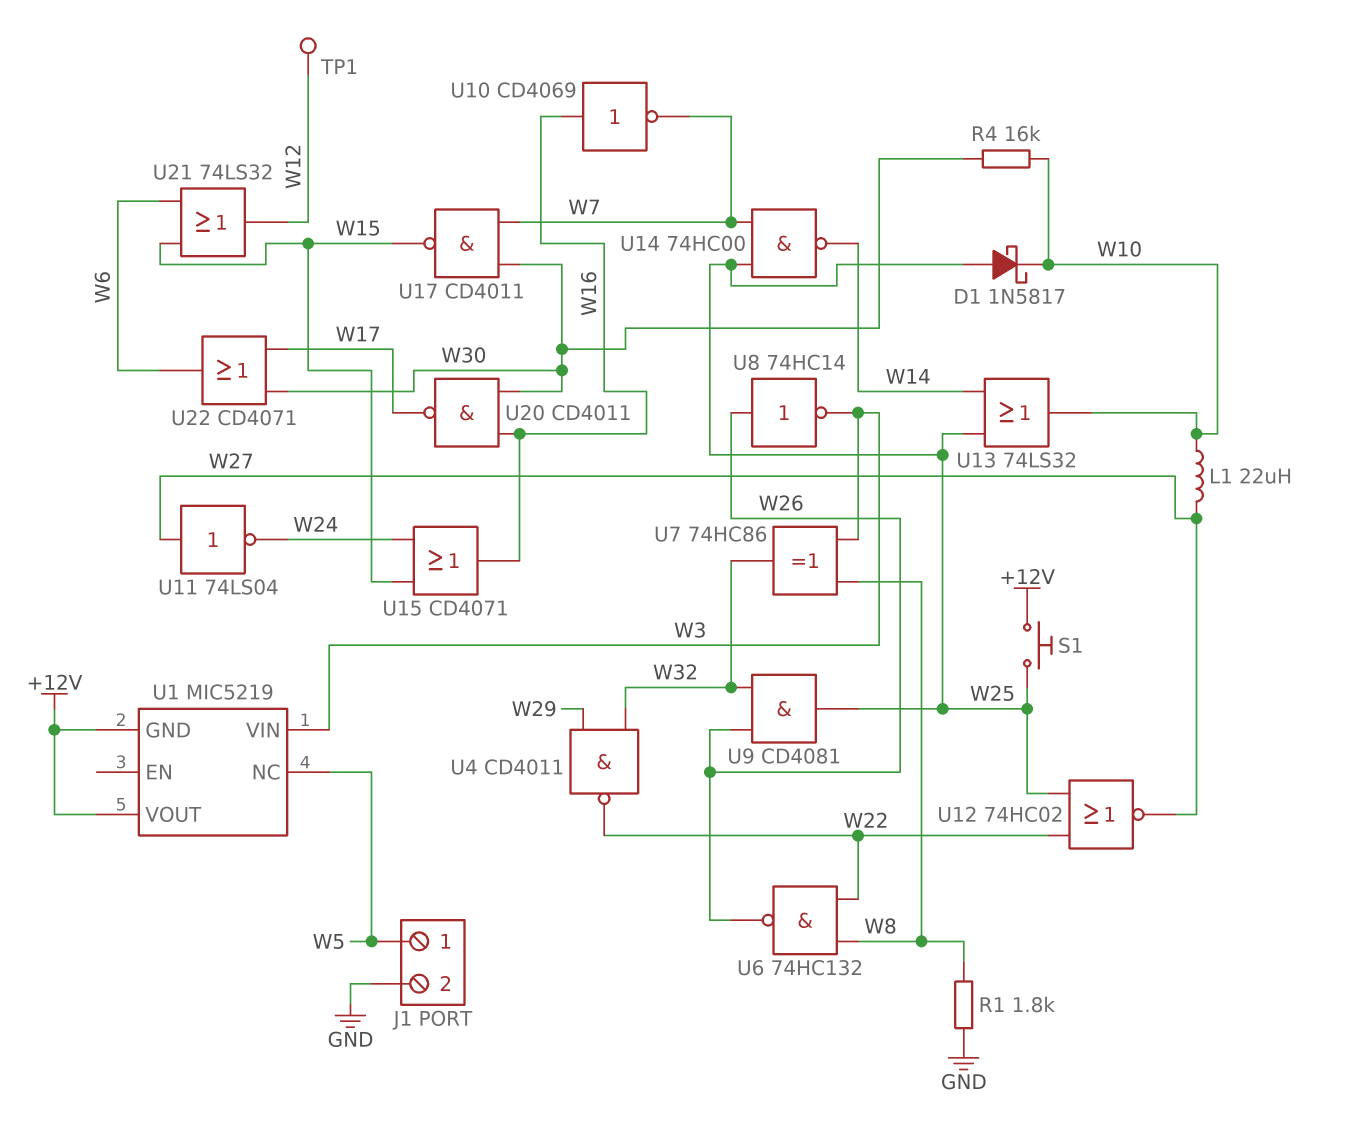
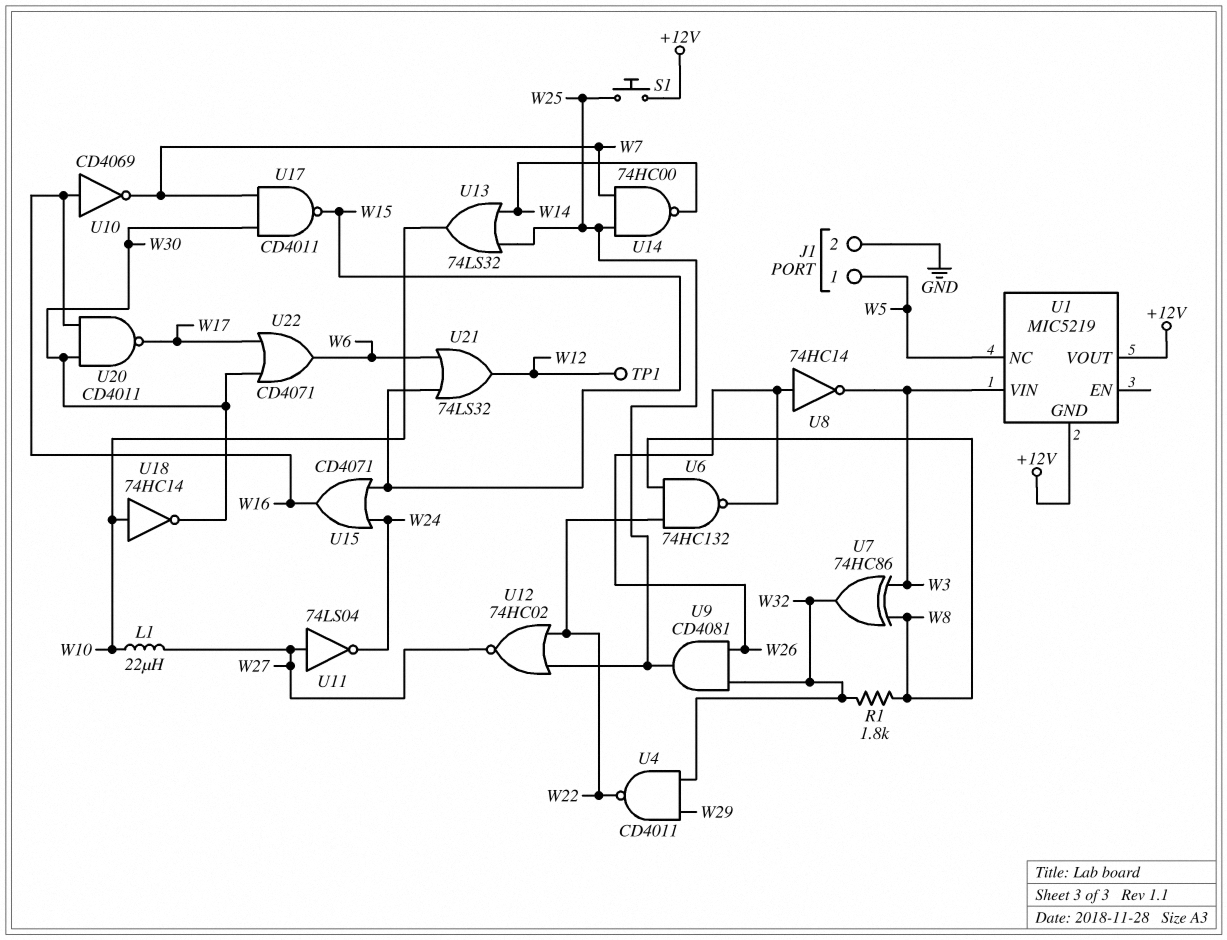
D1: schottky 1N5817 (A W25, K W10) -> none
R1: 1.8k (GND, W8) -> 1.8k (W8, W32)
R4: 16k (W10, W30) -> none
U18: none -> NOT 74HC14 (in W10, out W30)

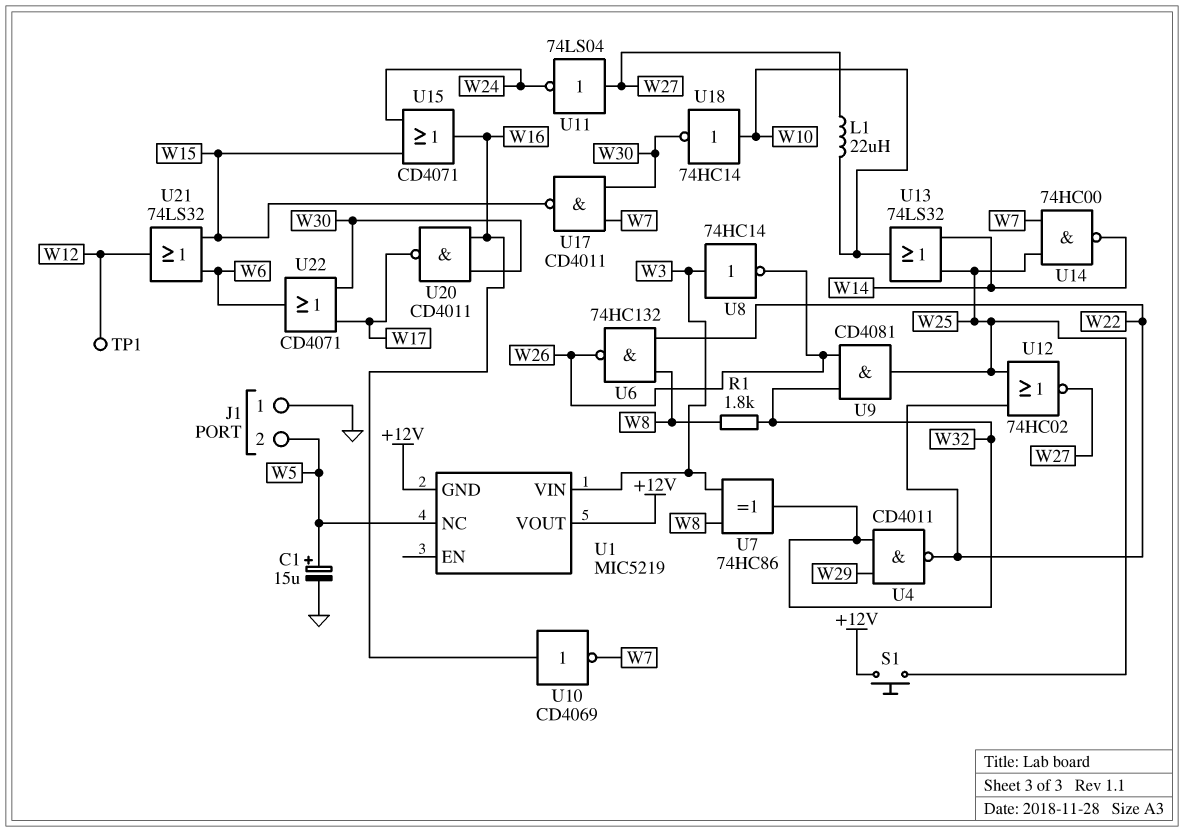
C1: none -> 15uF (plus W5, minus GND)
J1 pin 1: W5 -> GND
J1 pin 2: GND -> W5
U8: NOT 74HC14 (in W26, out W3) -> NOT 74HC14 (in W3, out W26)

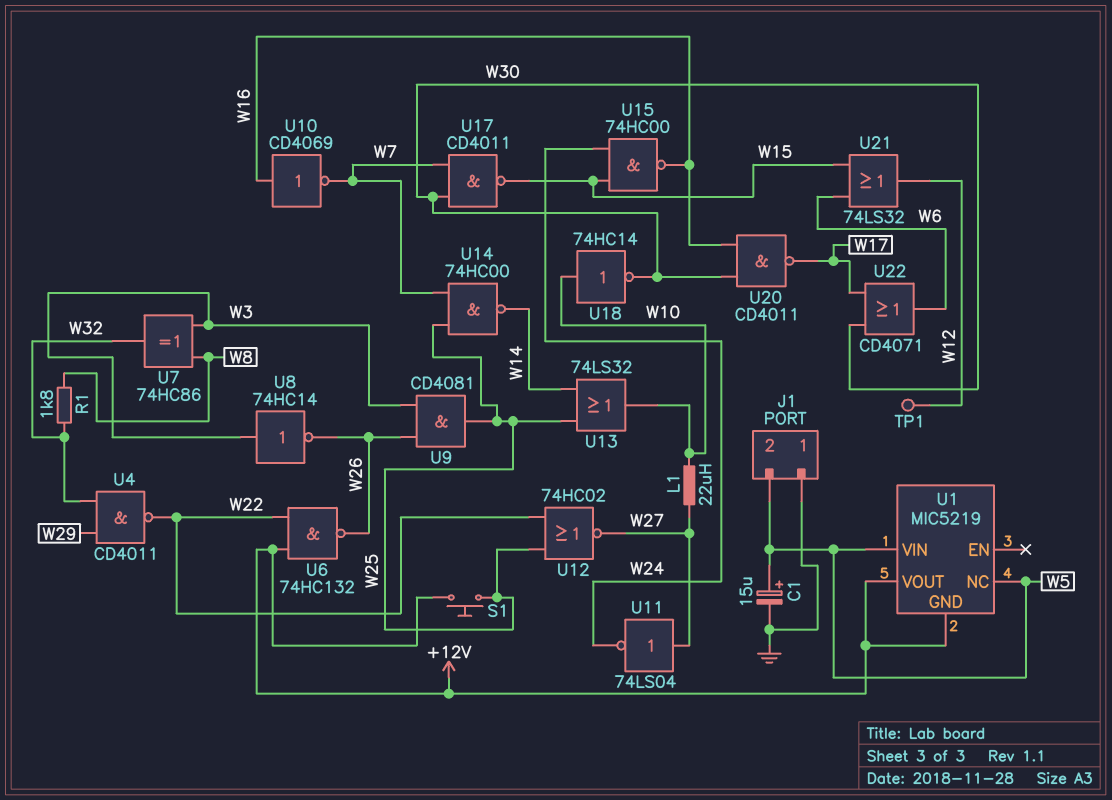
U1 pin VIN: W3 -> W5
U6: NAND 74HC132 (in W8, in W22, out W26) -> NAND 74HC132 (in +12V, in W22, out W26)
U9: AND CD4081 (in W26, in W32, out W25) -> AND CD4081 (in W3, in W26, out W25)
U15: OR CD4071 (in W15, in W24, out W16) -> NAND 74HC00 (in W15, in W24, out W16)

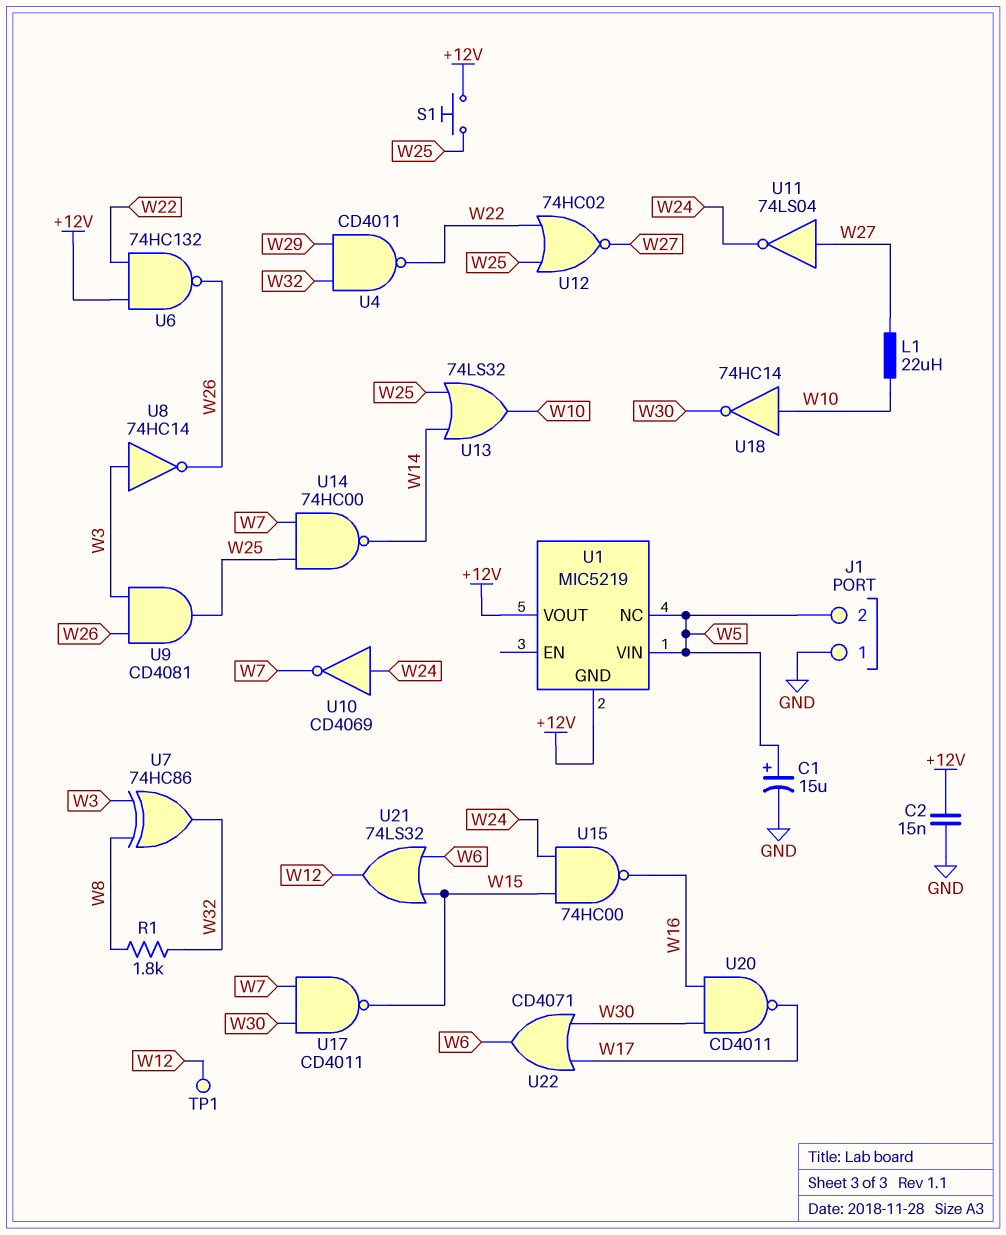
C2: none -> 15nF (+12V, GND)
U10: NOT CD4069 (in W16, out W7) -> NOT CD4069 (in W24, out W7)

